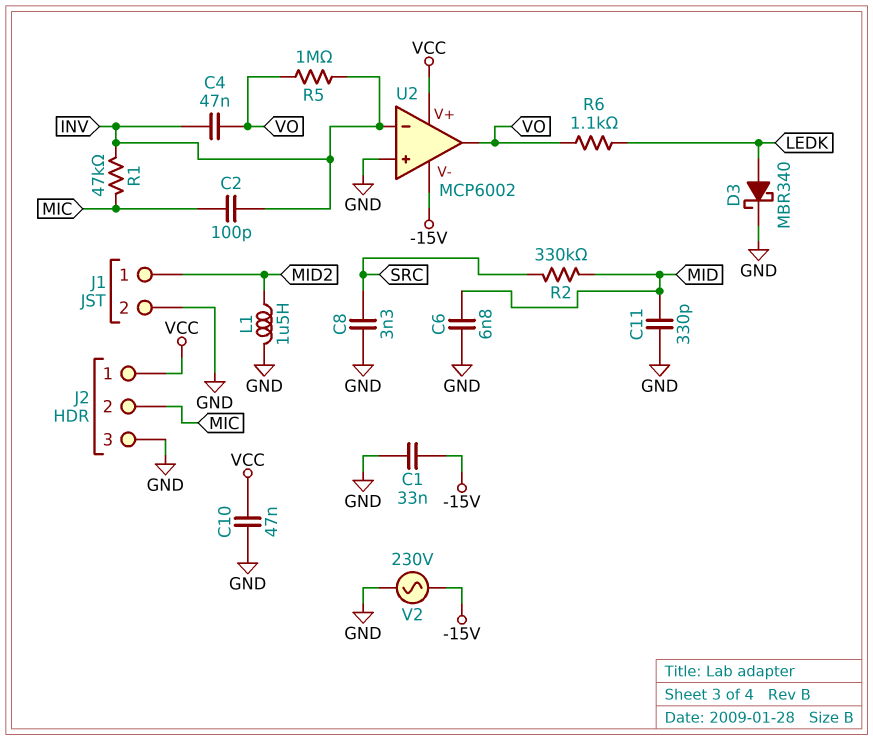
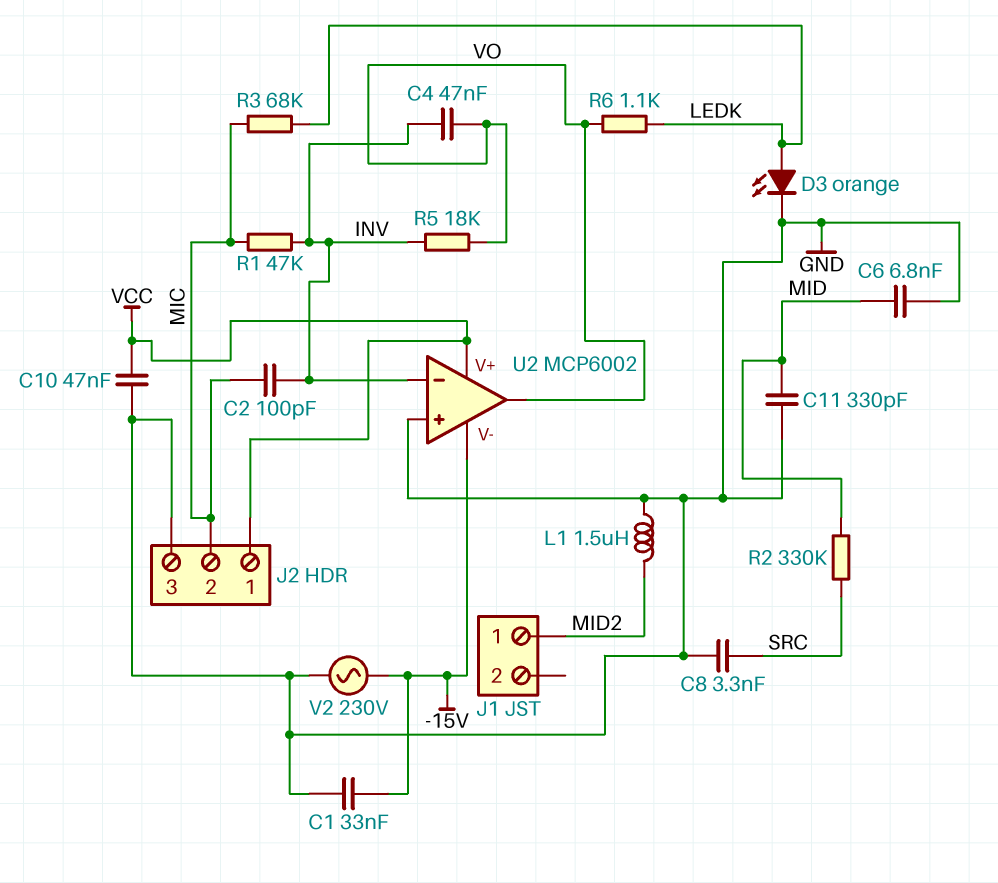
D3: schottky MBR340 (A LEDK, K GND) -> LED orange (A LEDK, K GND)
J1 pin 2: GND -> none
R3: none -> 68k (LEDK, MIC)
R5: 1M (INV, VO) -> 18k (INV, VO)

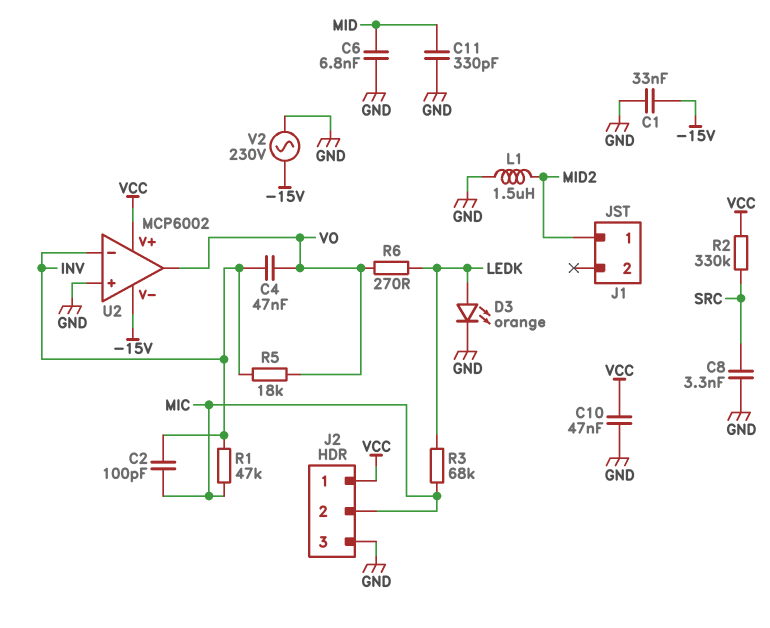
R2: 330k (MID, SRC) -> 330k (SRC, VCC)
R6: 1.1k (LEDK, VO) -> 270 (LEDK, VO)

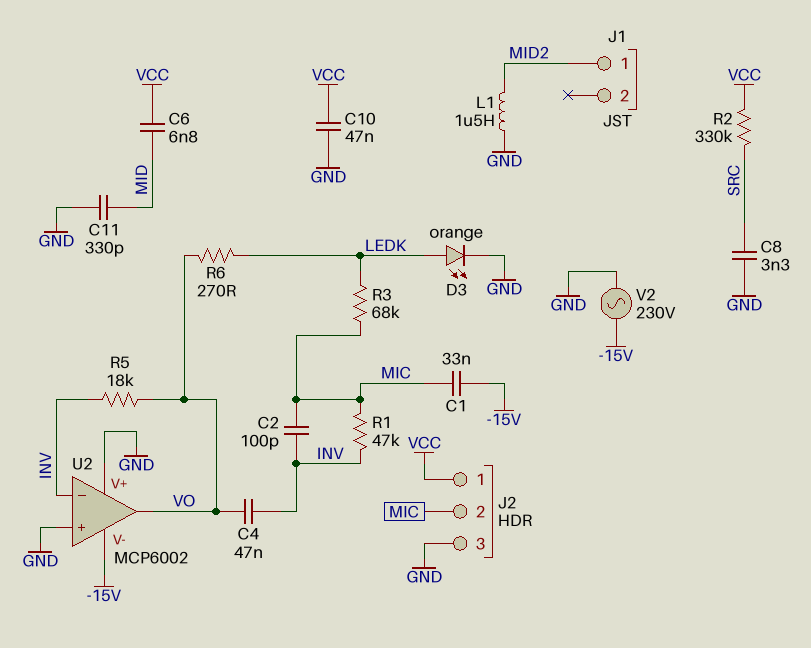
C1: 33nF (-15V, GND) -> 33nF (-15V, MIC)
C6: 6.8nF (GND, MID) -> 6.8nF (MID, VCC)
U2 pin V+: VCC -> GND

